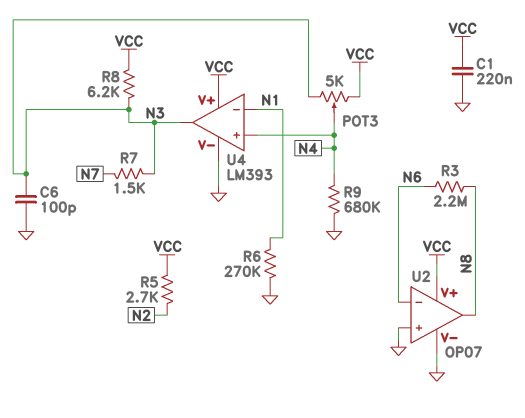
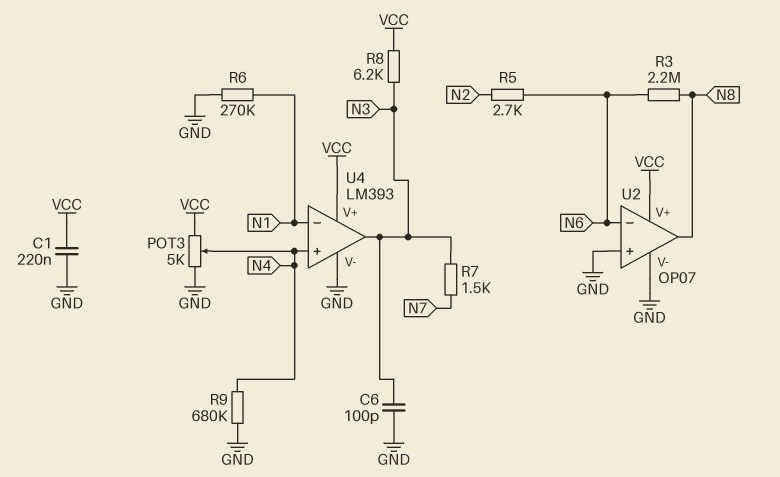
POT3: 5k (N3, VCC, wiper N4) -> 5k (GND, VCC, wiper N4)
R5: 2.7k (N2, VCC) -> 2.7k (N2, N6)

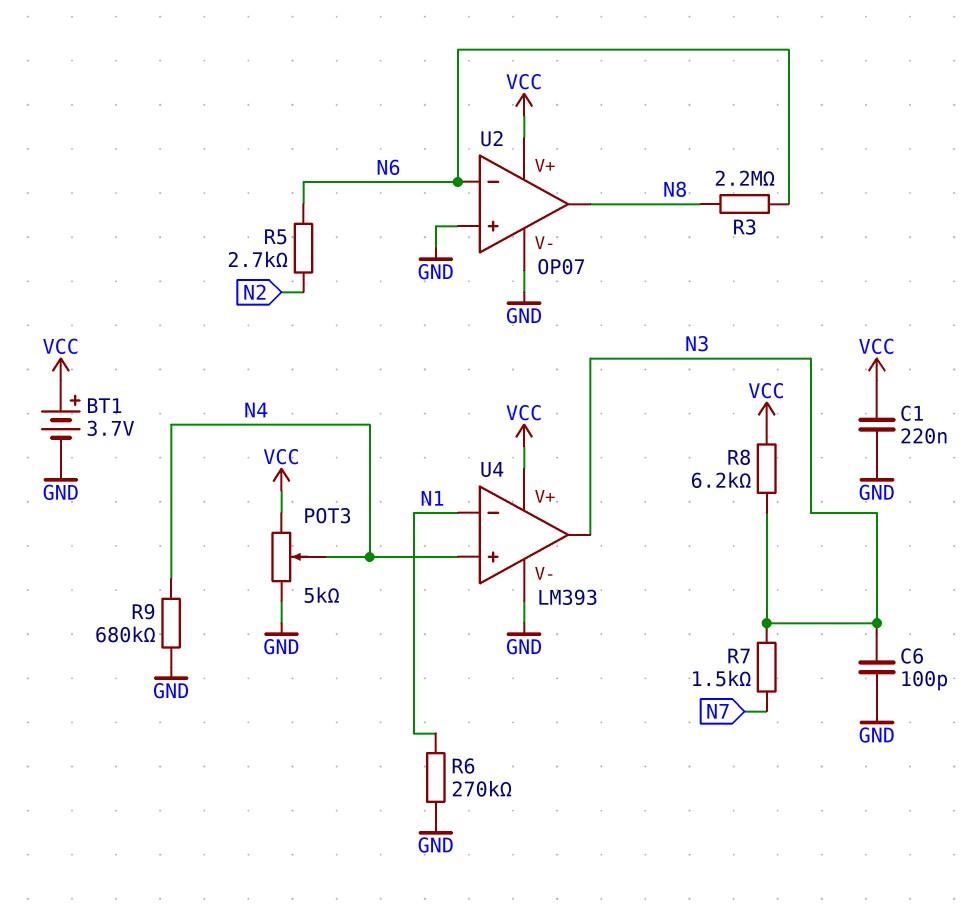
BT1: none -> 3.7V (plus VCC, minus GND)

